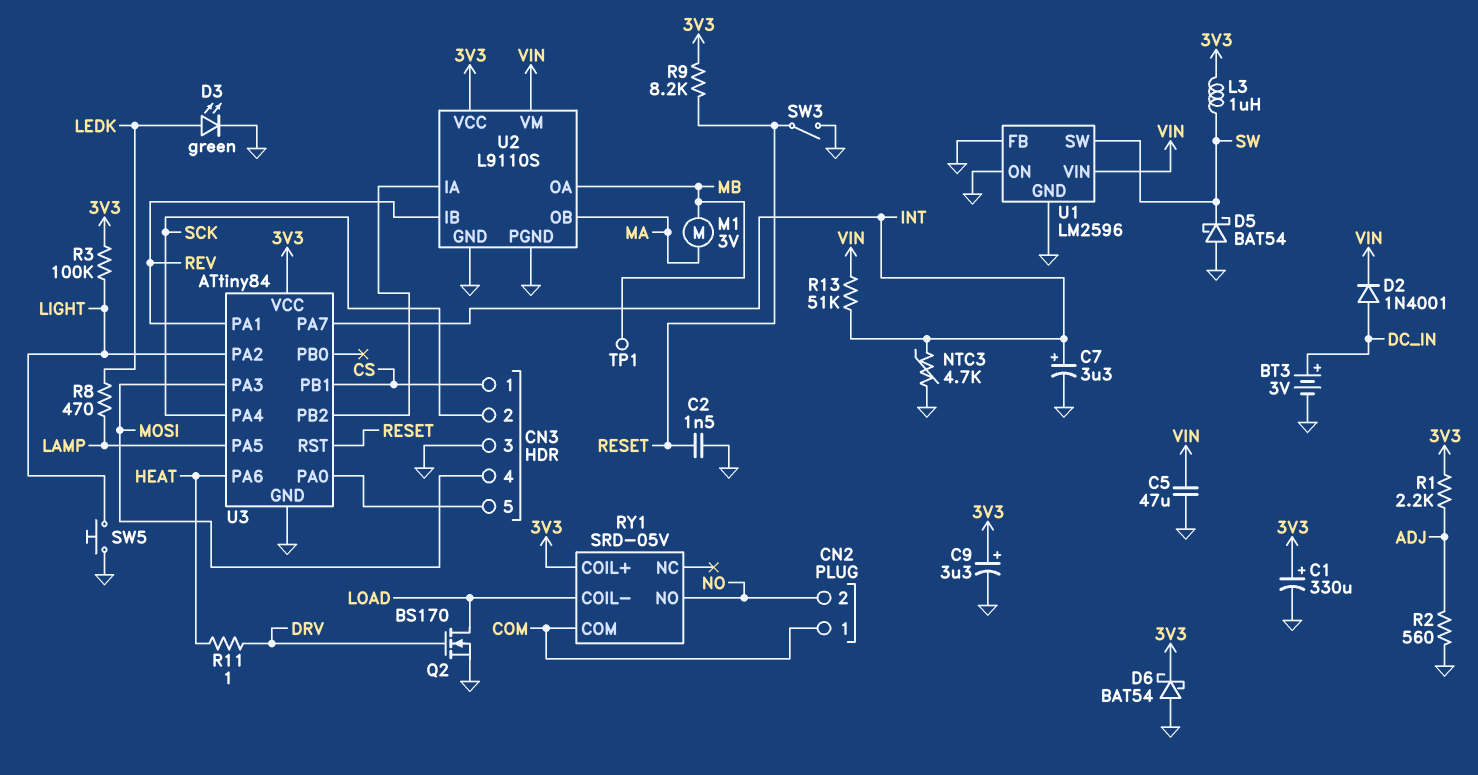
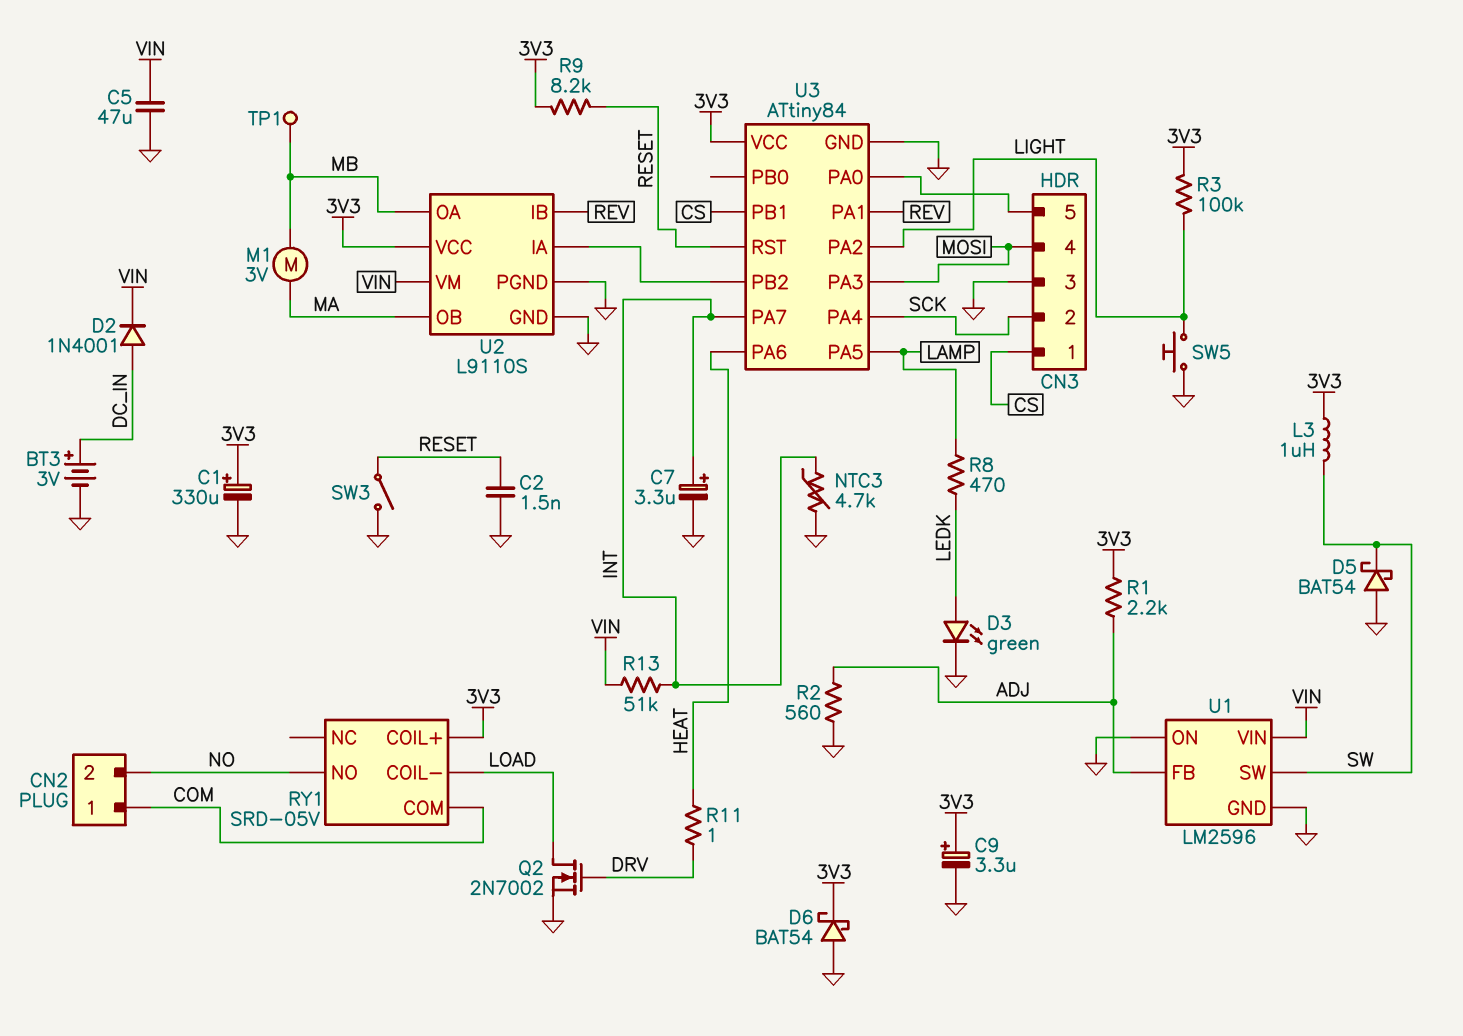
Q2: NMOS BS170 (G DRV, D LOAD, S GND) -> NMOS 2N7002 (G DRV, D LOAD, S GND)
U1 pin FB: GND -> ADJ

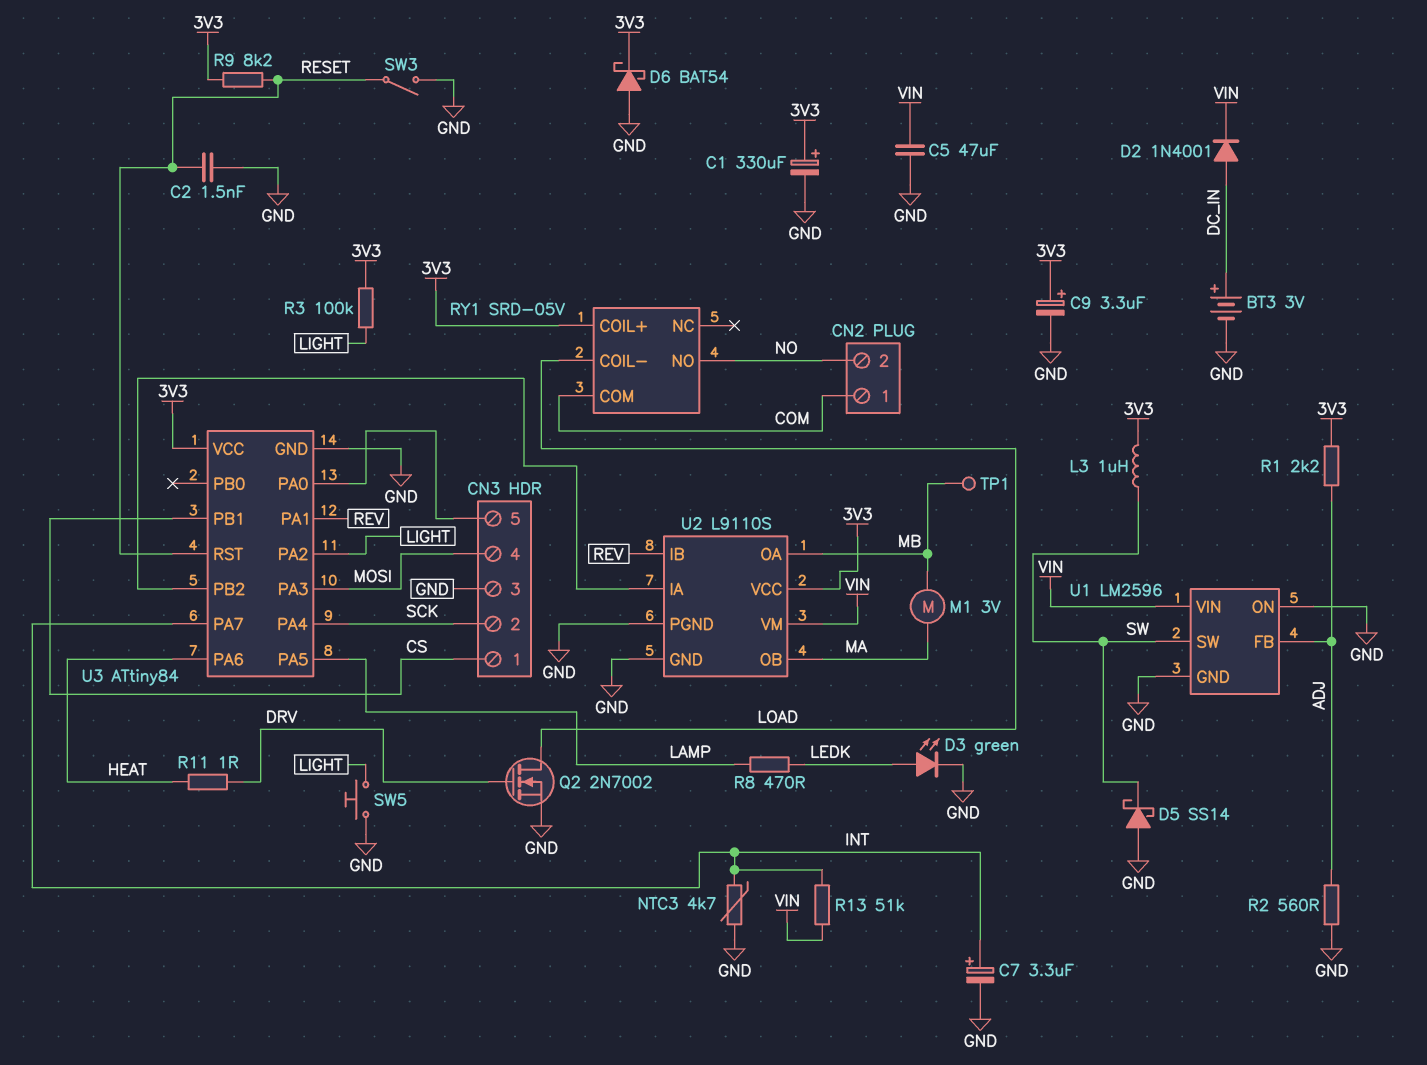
D5: schottky BAT54 (A GND, K SW) -> schottky SS14 (A GND, K SW)

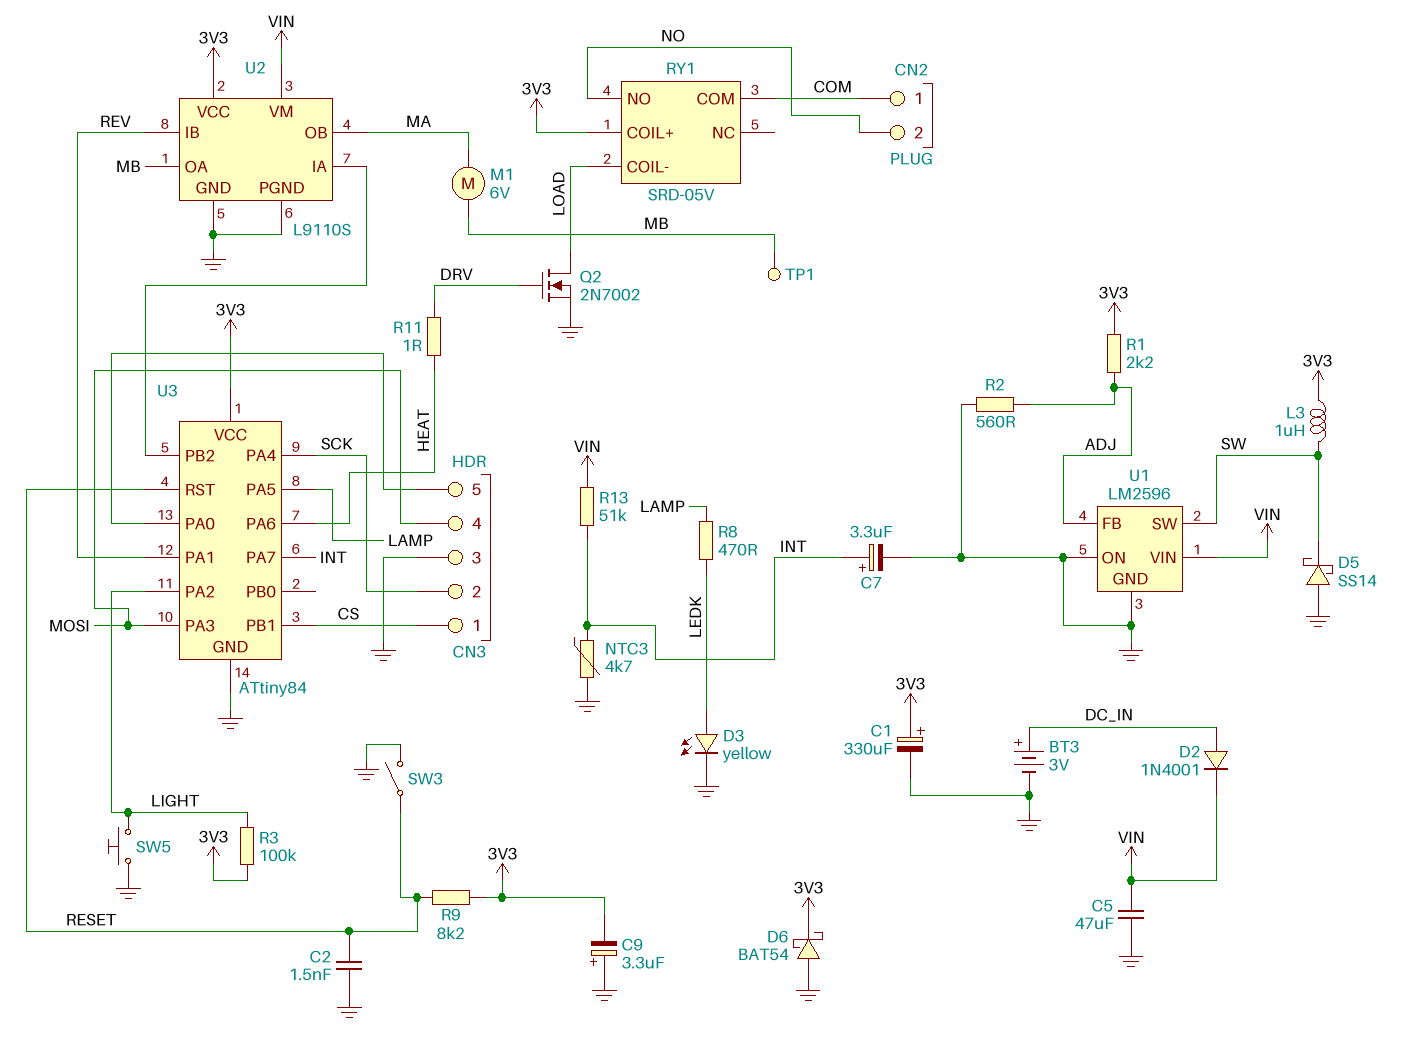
C9: 3.3uF (plus 3V3, minus GND) -> 3.3uF (plus GND, minus 3V3)
D3: LED green (A LEDK, K GND) -> LED yellow (A LEDK, K GND)
M1: motor 3V (MA, MB) -> motor 6V (MA, MB)

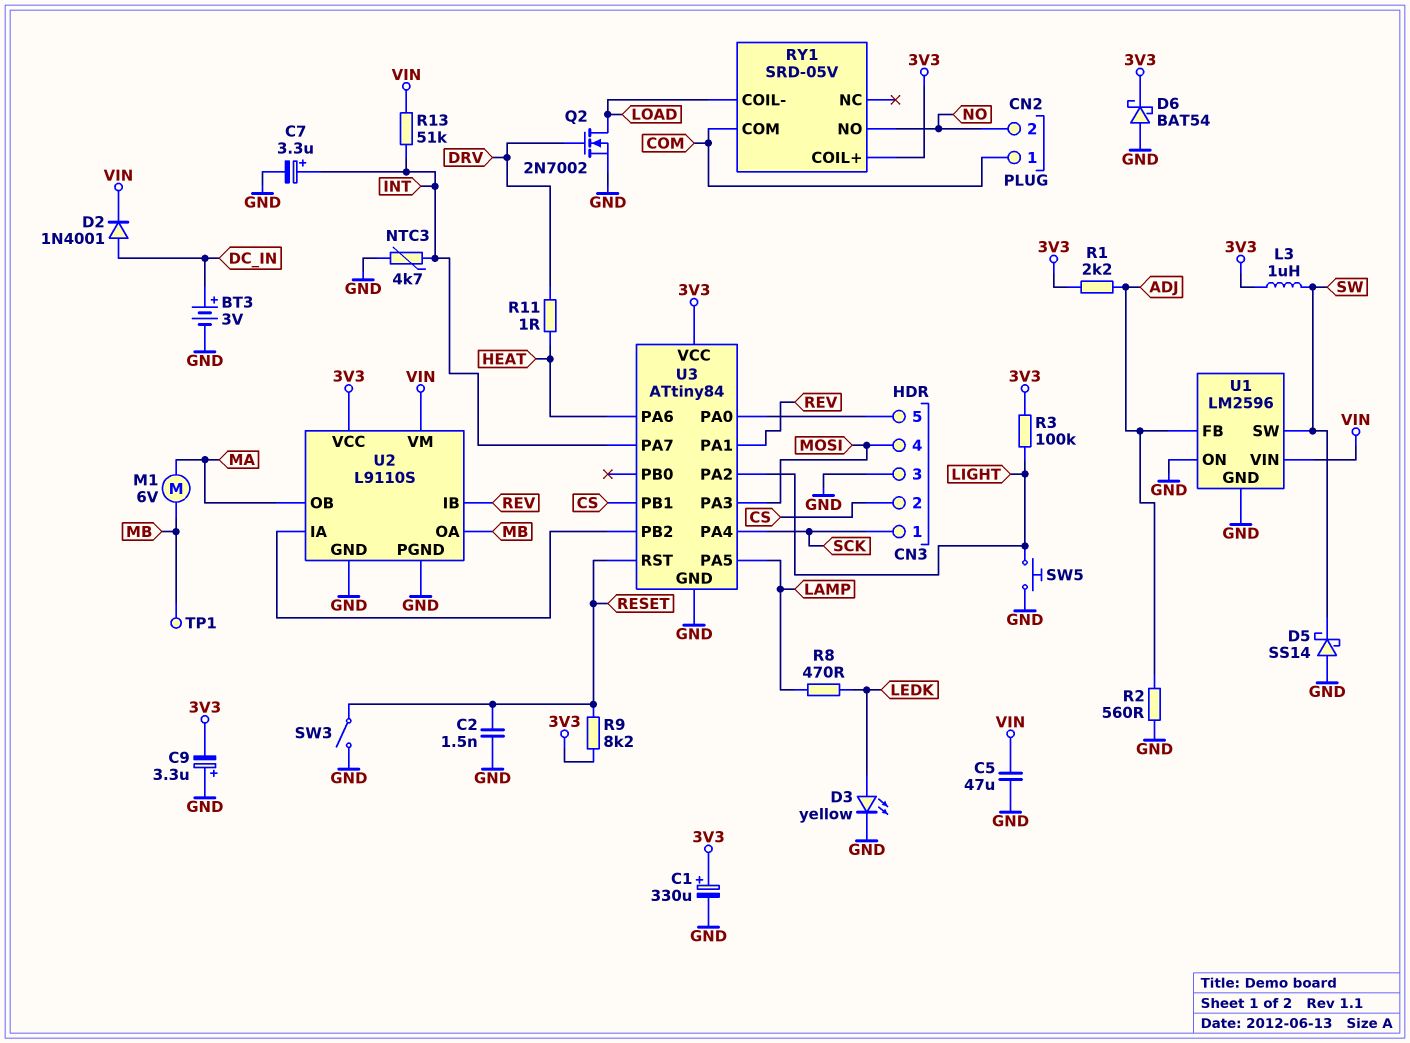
CN3 pin 1: CS -> SCK
CN3 pin 2: SCK -> CS

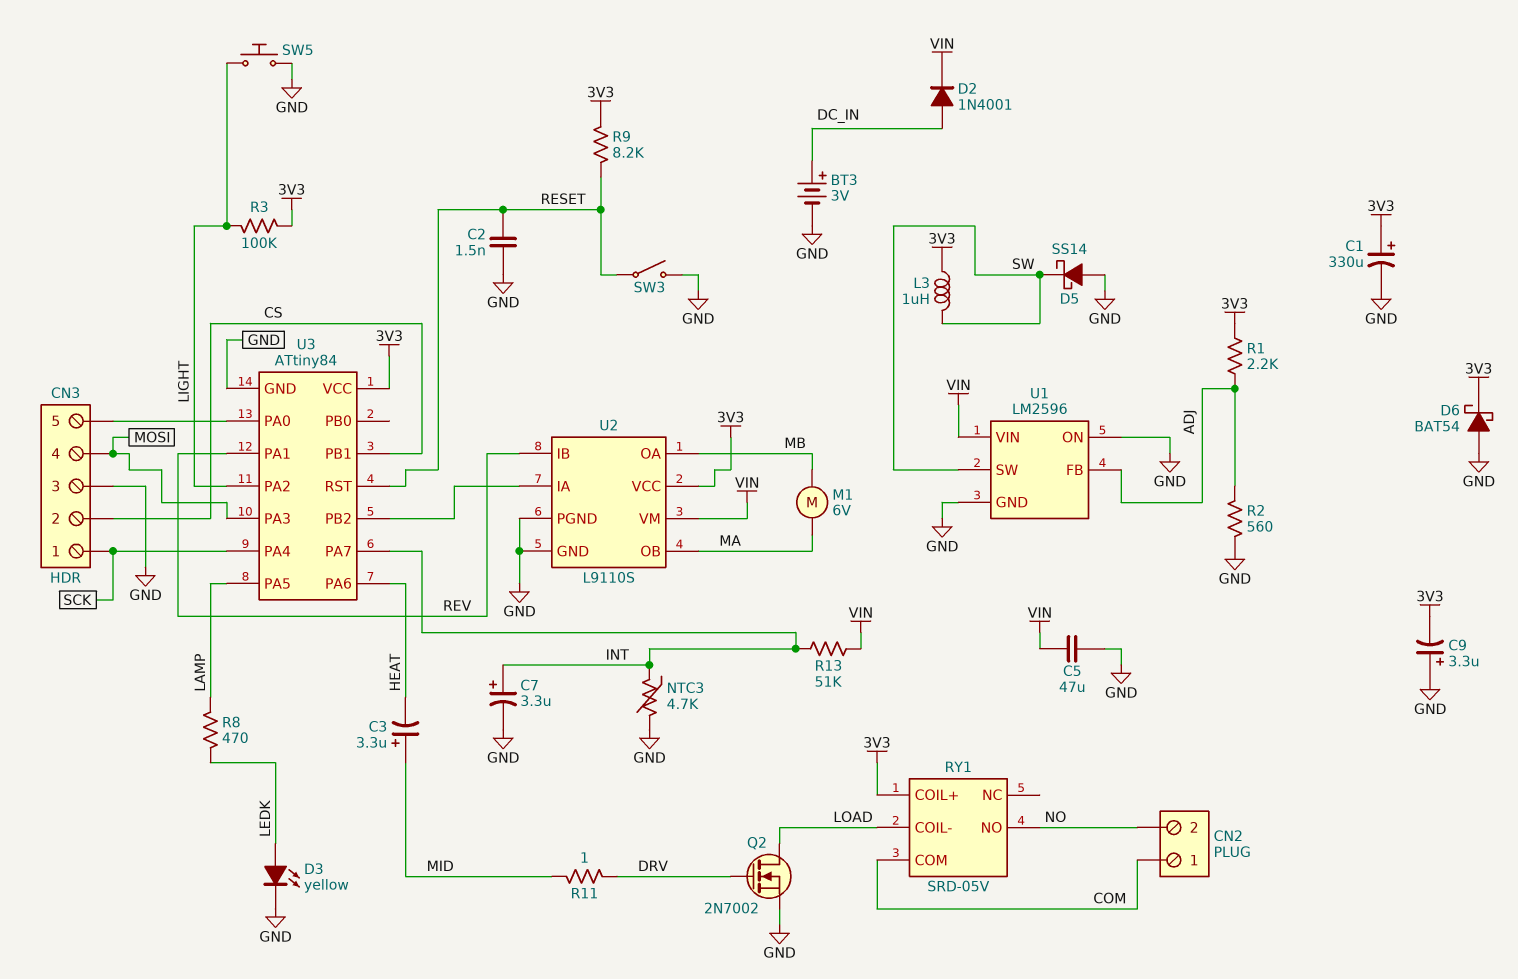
C3: none -> 3.3uF (plus MID, minus HEAT)
R11: 1 (DRV, HEAT) -> 1 (DRV, MID)
TP1: test point (MB) -> none

